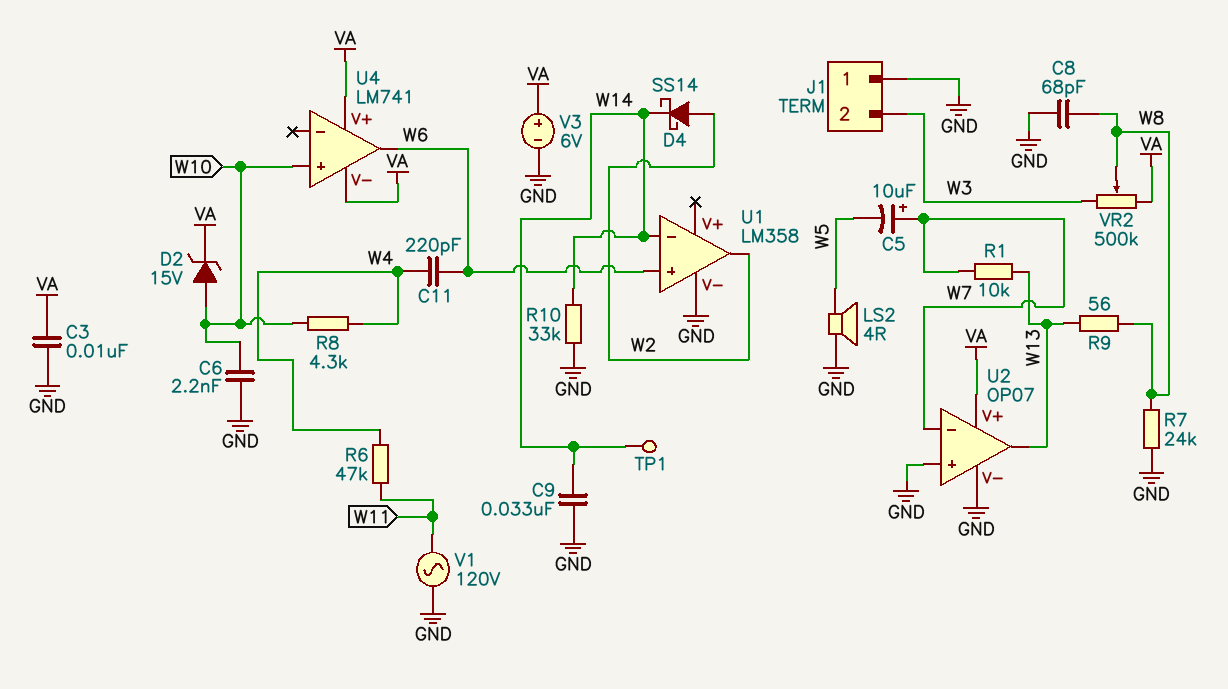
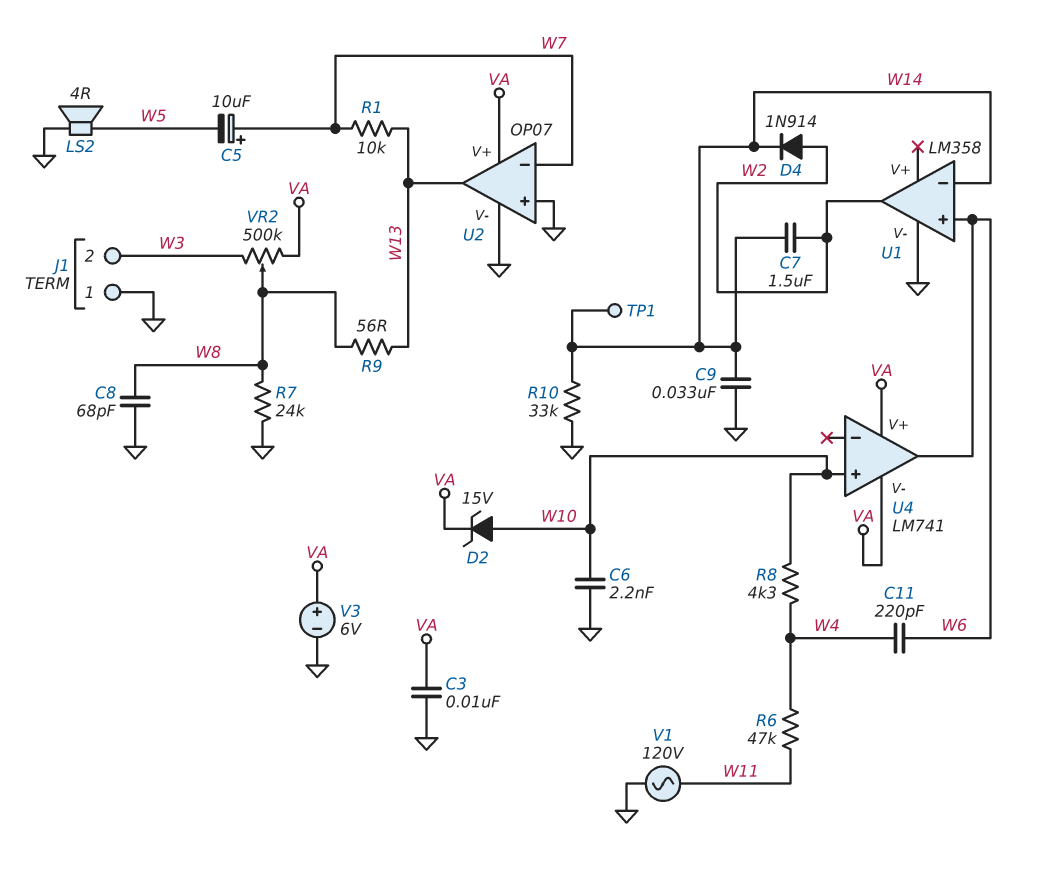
C7: none -> 1.5uF (W2, W14)
D4: schottky SS14 (A W2, K W14) -> diode 1N914 (A W2, K W14)

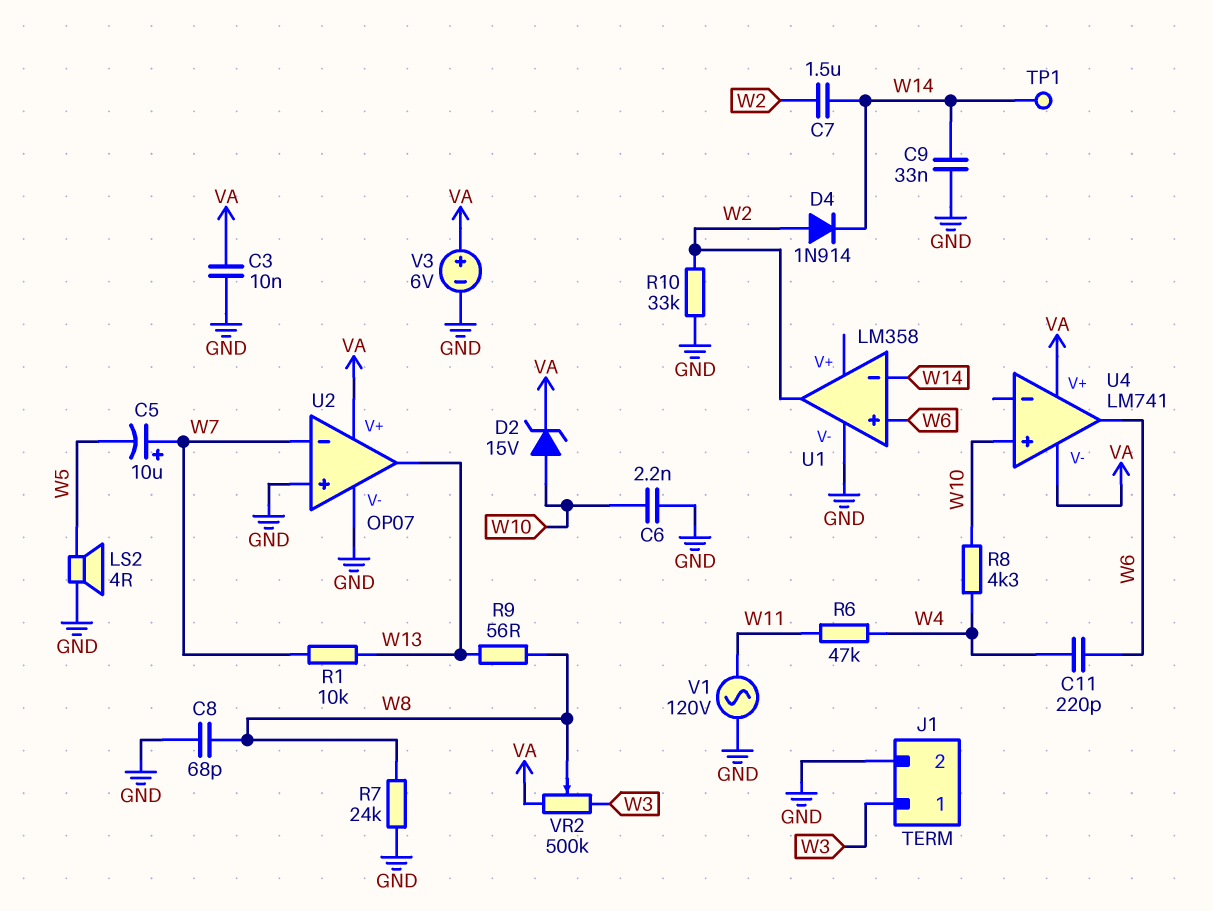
J1 pin 1: GND -> W3
J1 pin 2: W3 -> GND
R10: 33k (GND, W14) -> 33k (GND, W2)

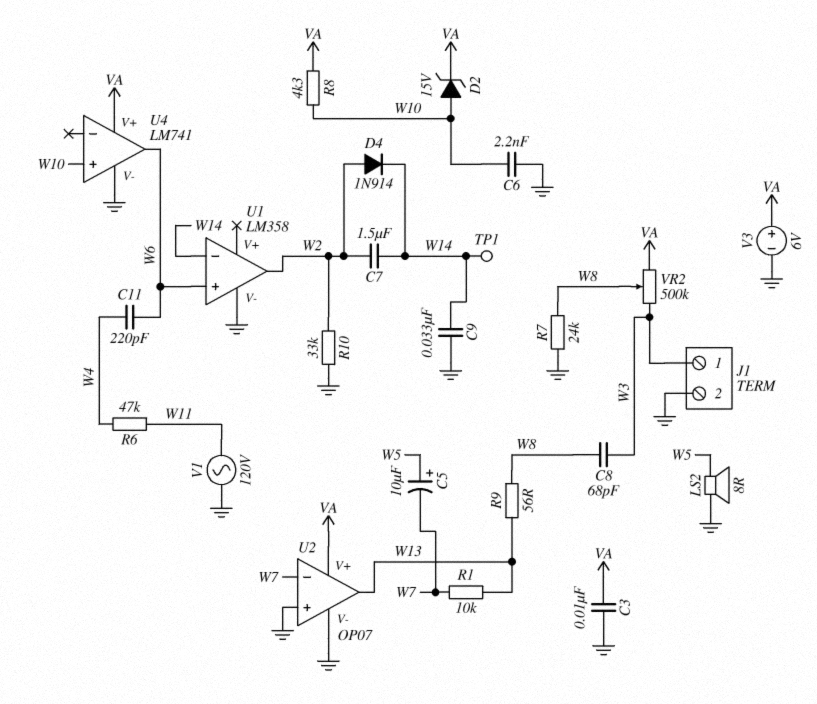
C5: 10uF (plus W7, minus W5) -> 10uF (plus W5, minus W7)
C8: 68pF (GND, W8) -> 68pF (W3, W8)
LS2: speaker 4R (GND, W5) -> speaker 8R (GND, W5)
R8: 4.3k (W4, W10) -> 4.3k (VA, W10)
U4 pin V-: VA -> GND

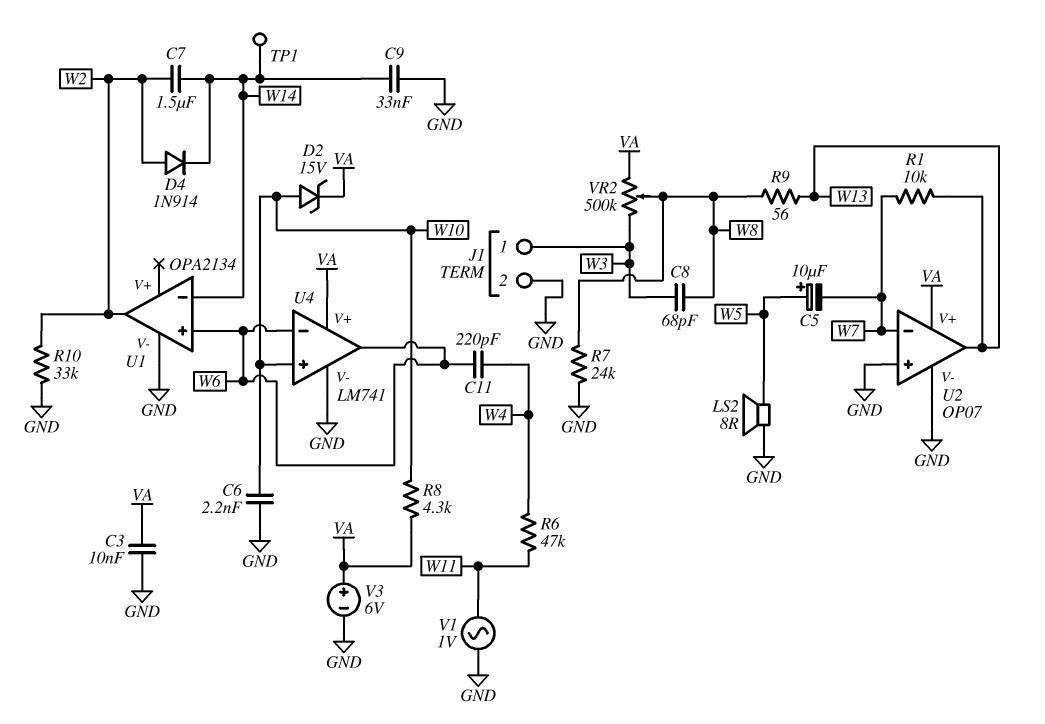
U1: LM358 -> OPA2134
U4 pin in-: none -> W6
V1: AC 120V (GND, W11) -> AC 1V (GND, W11)

